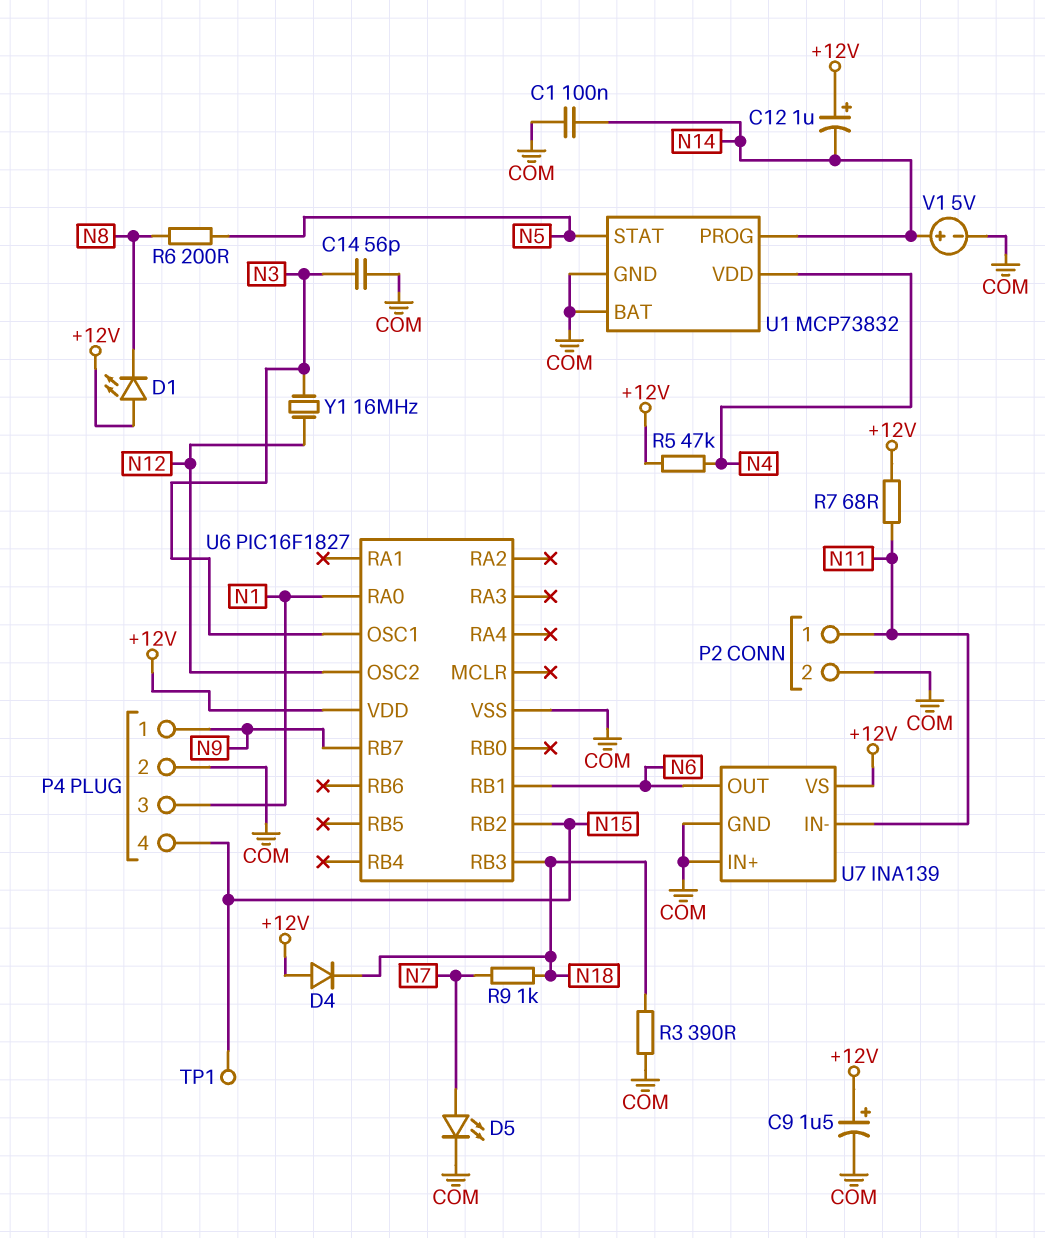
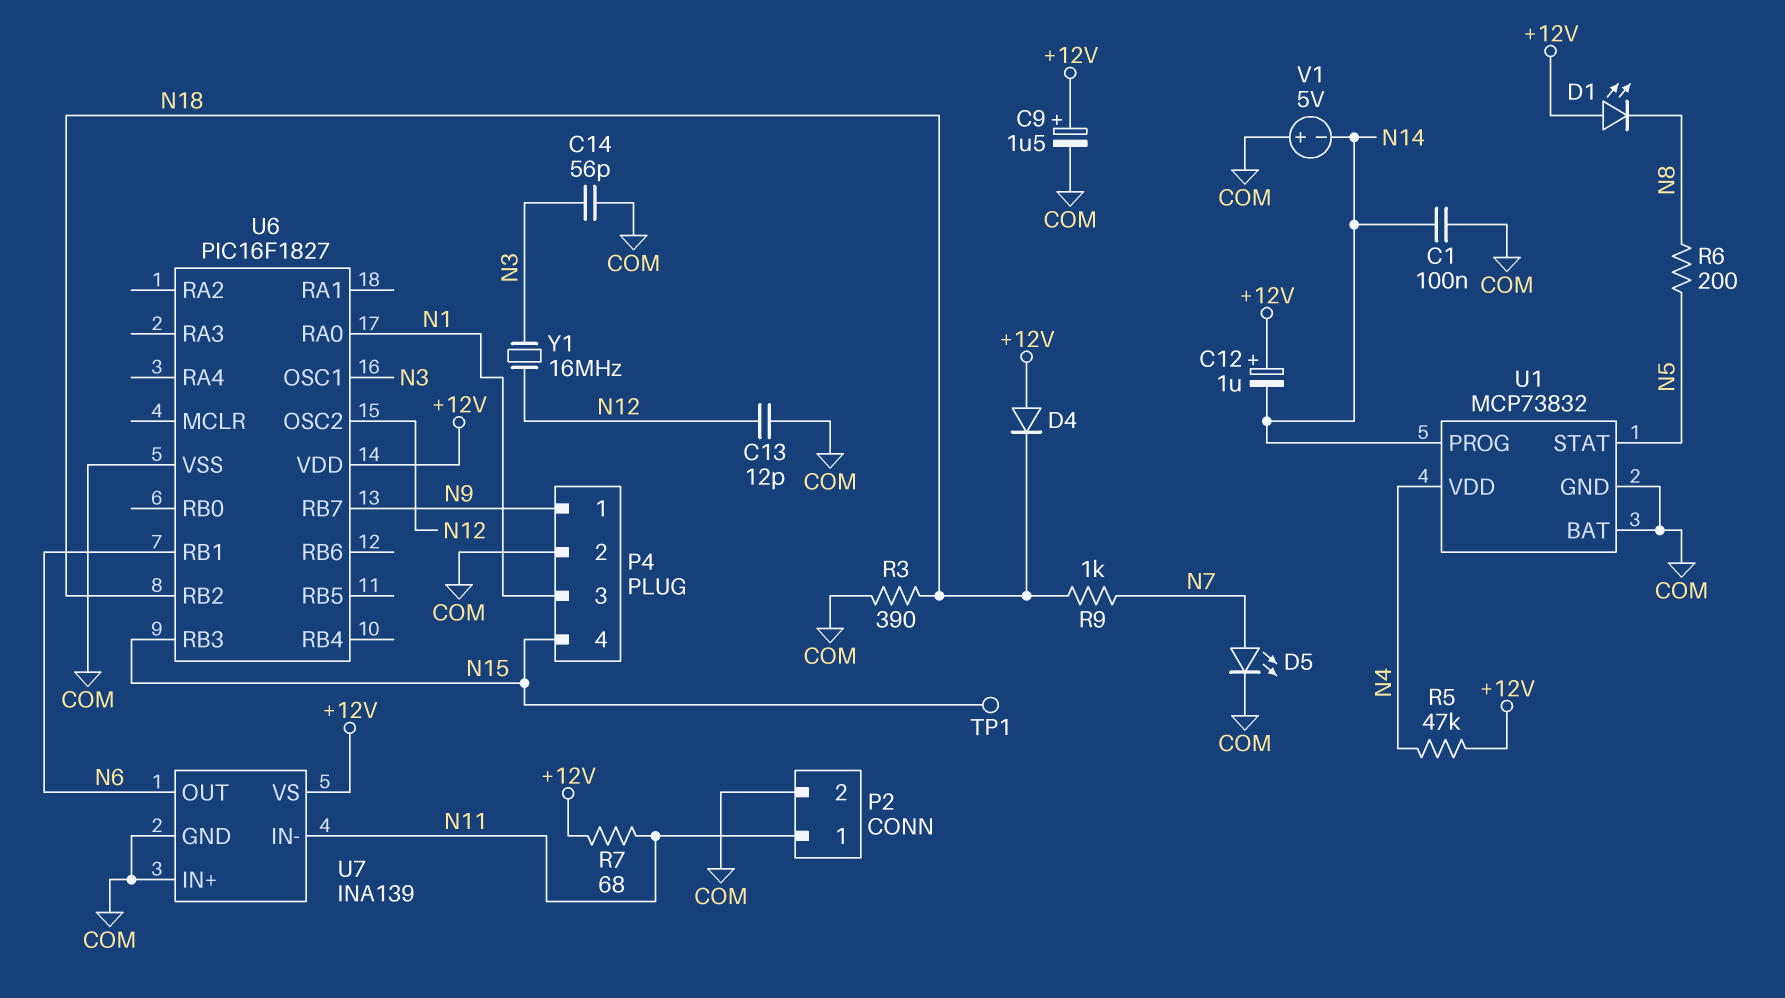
C13: none -> 12pF (COM, N12)
U6 pin RB2: N15 -> N18
U6 pin RB3: N18 -> N15
V1: 5V (plus N14, minus COM) -> 5V (plus COM, minus N14)

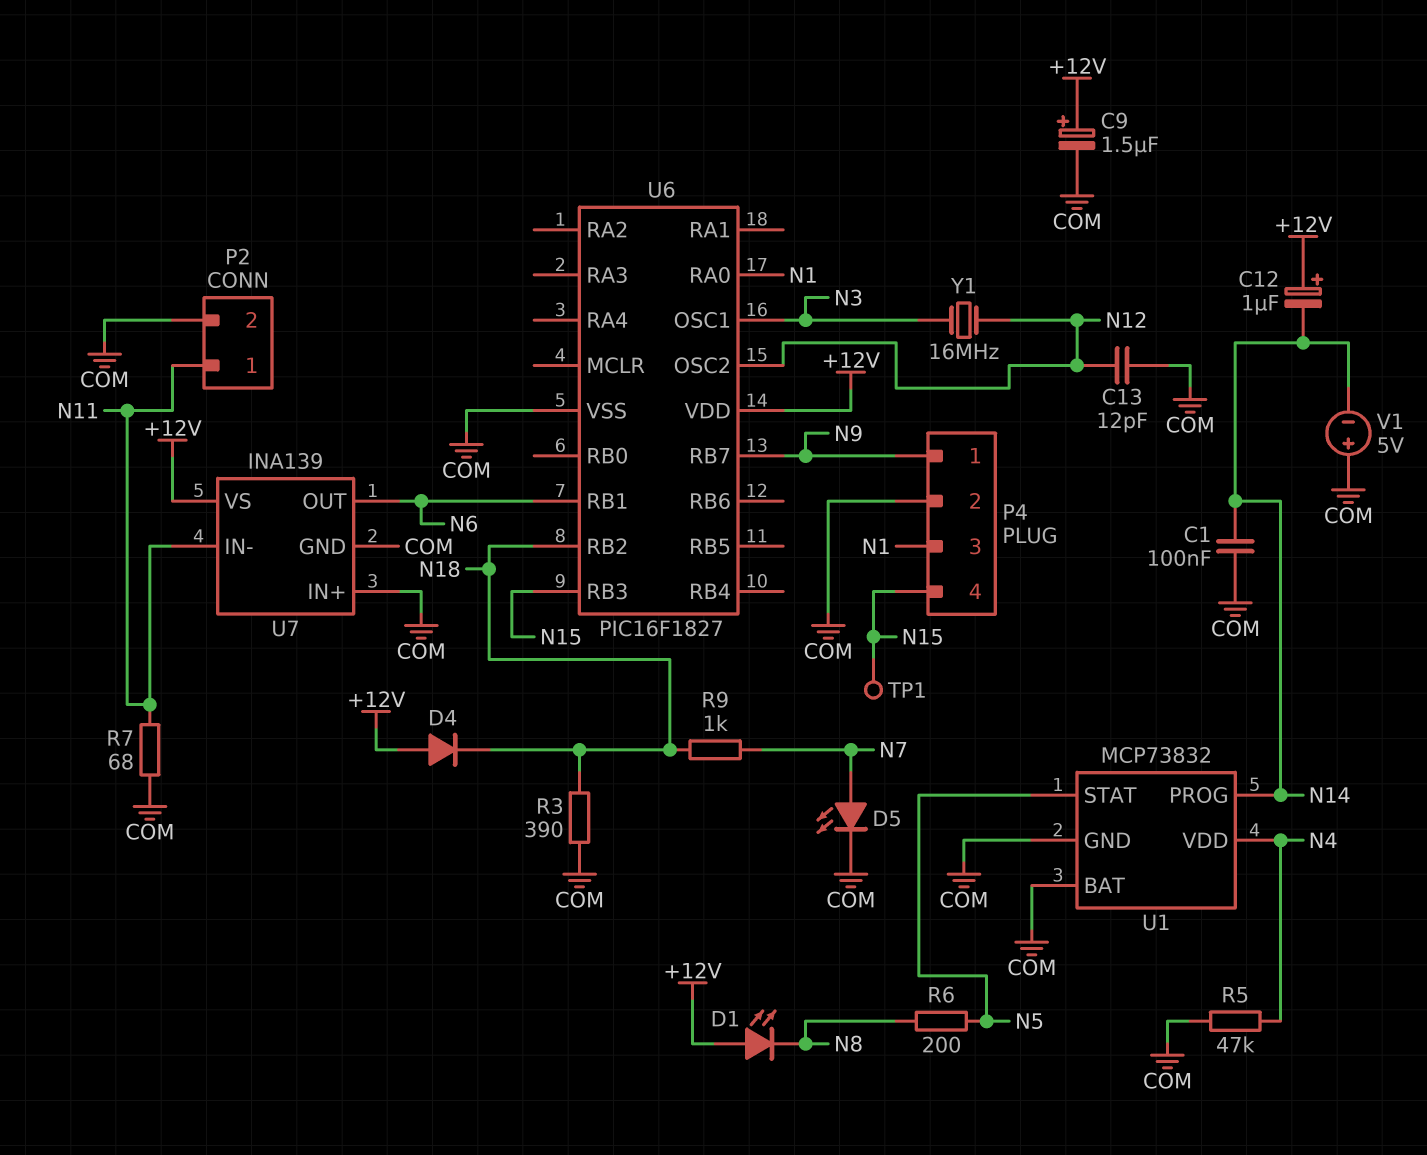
C14: 56pF (COM, N3) -> none
R5: 47k (+12V, N4) -> 47k (COM, N4)
R7: 68 (+12V, N11) -> 68 (COM, N11)

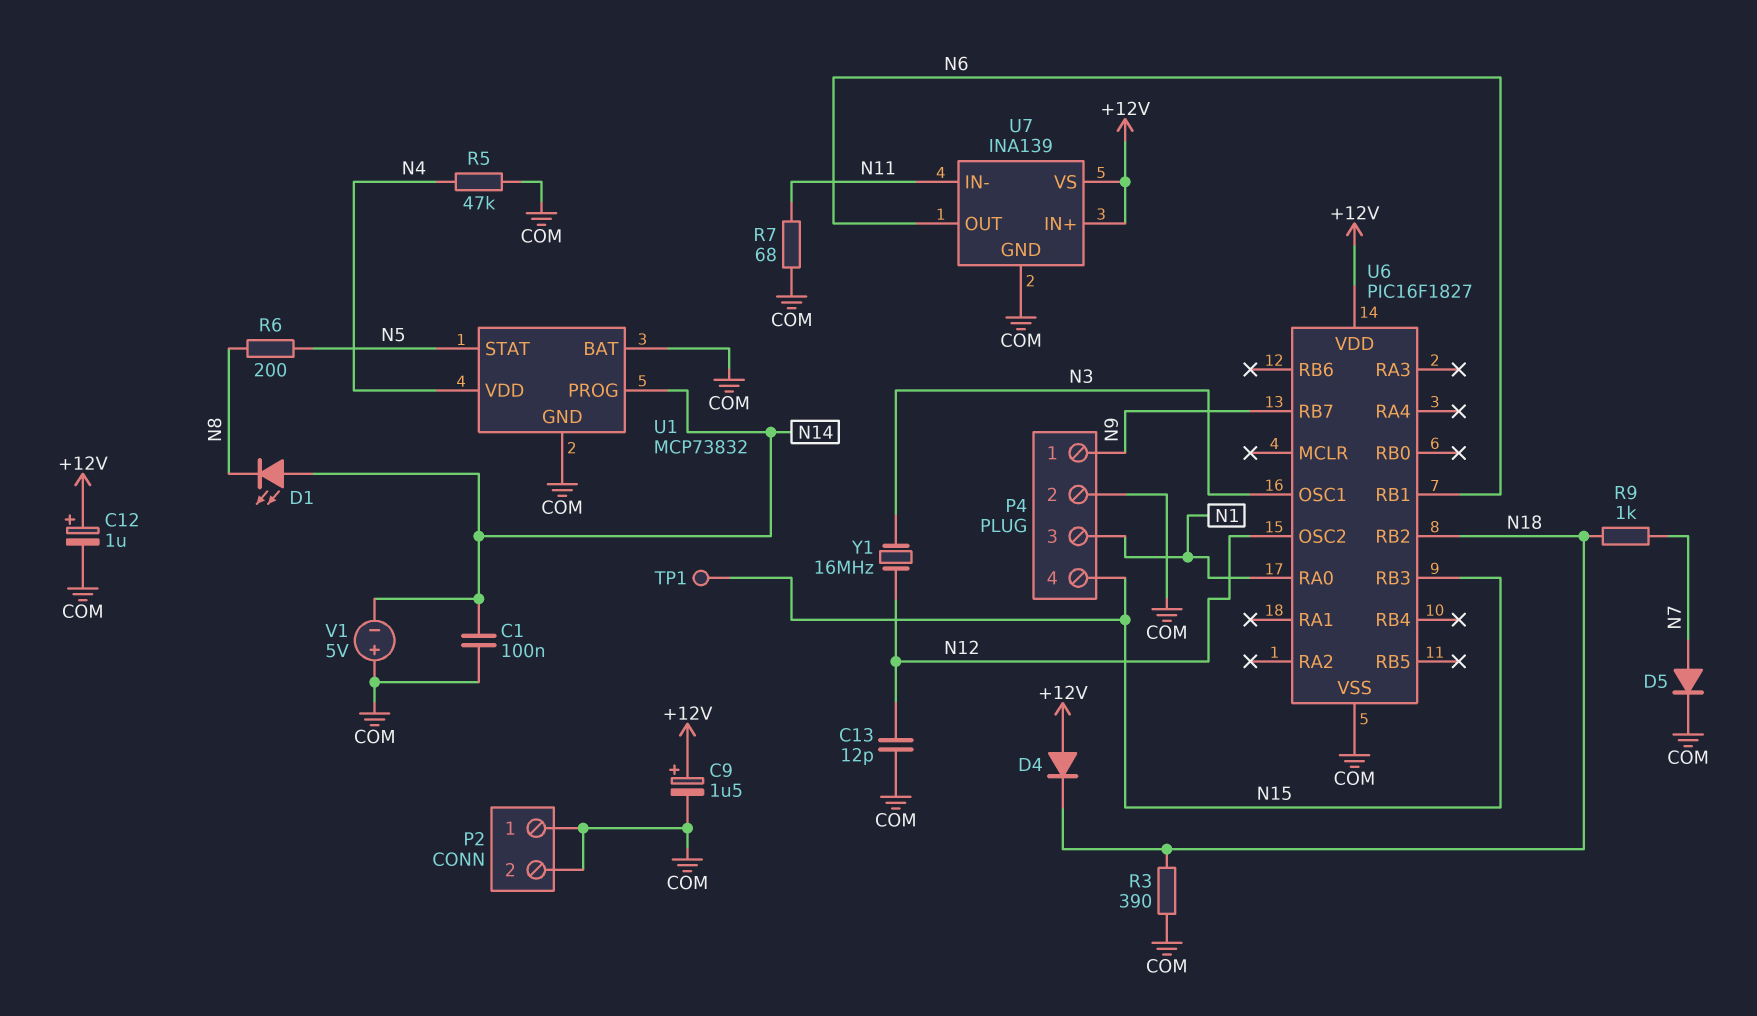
C12: 1uF (plus +12V, minus N14) -> 1uF (plus +12V, minus COM)
D1: LED (A +12V, K N8) -> LED (A N14, K N8)
D5: LED (A N7, K COM) -> diode (A N7, K COM)
P2 pin 1: N11 -> COM
U7 pin IN+: COM -> +12V

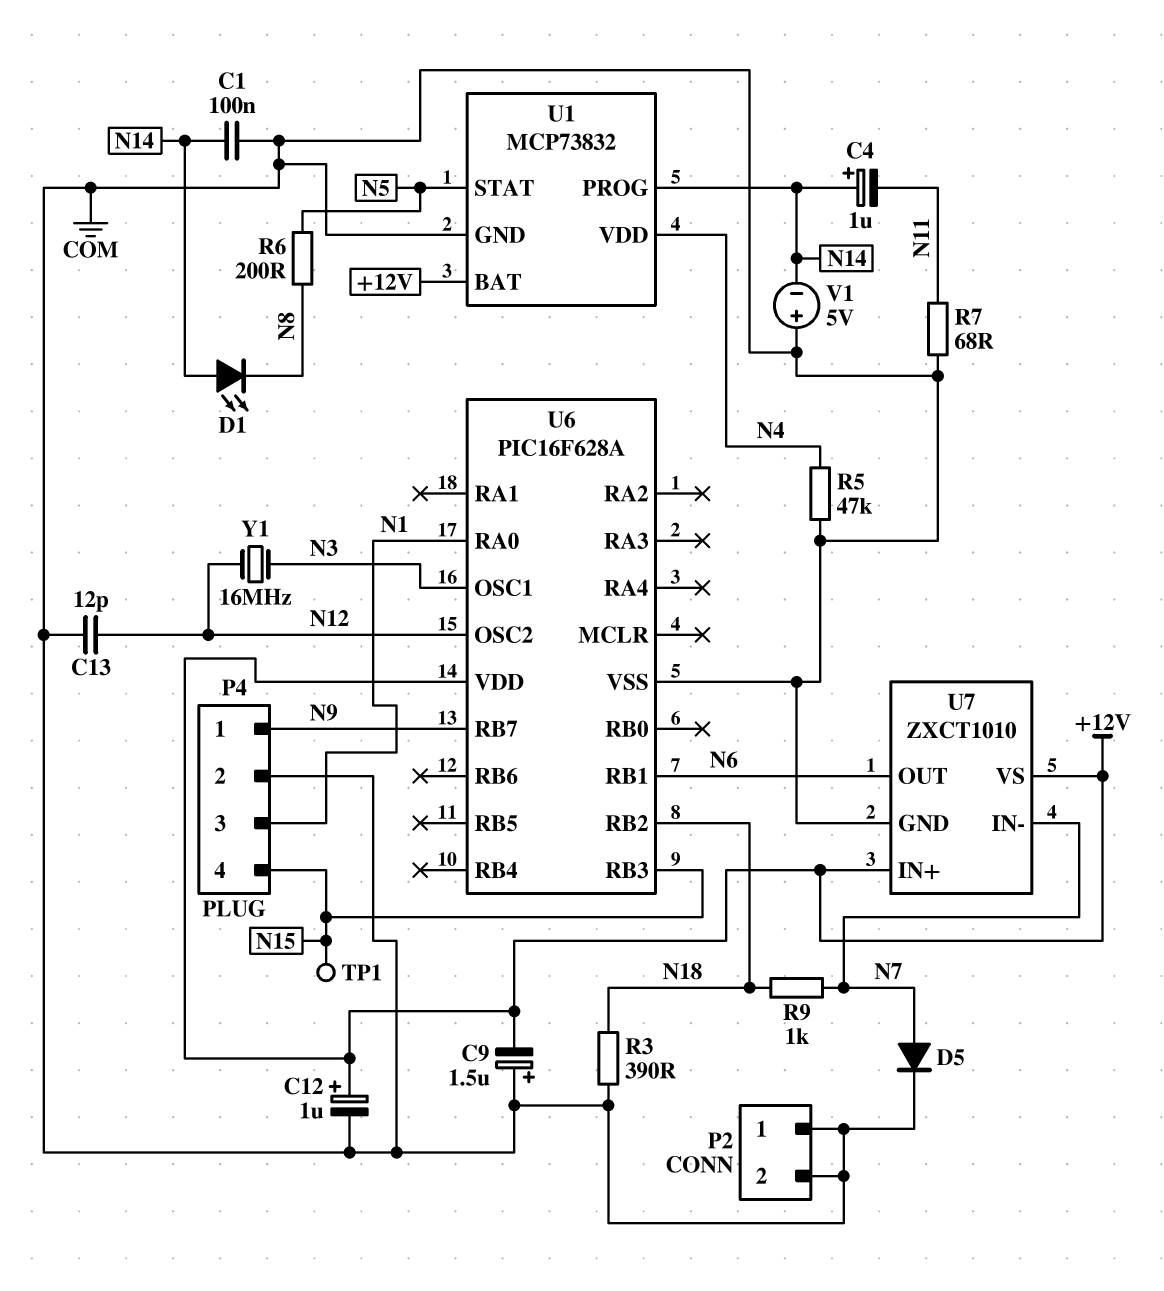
C4: none -> 1uF (plus N14, minus N11)
C9: 1.5uF (plus +12V, minus COM) -> 1.5uF (plus COM, minus +12V)
D4: diode (A +12V, K N18) -> none
U1 pin BAT: COM -> +12V
U6: PIC16F1827 -> PIC16F628A
U7: INA139 -> ZXCT1010
U7 pin IN-: N11 -> N7

